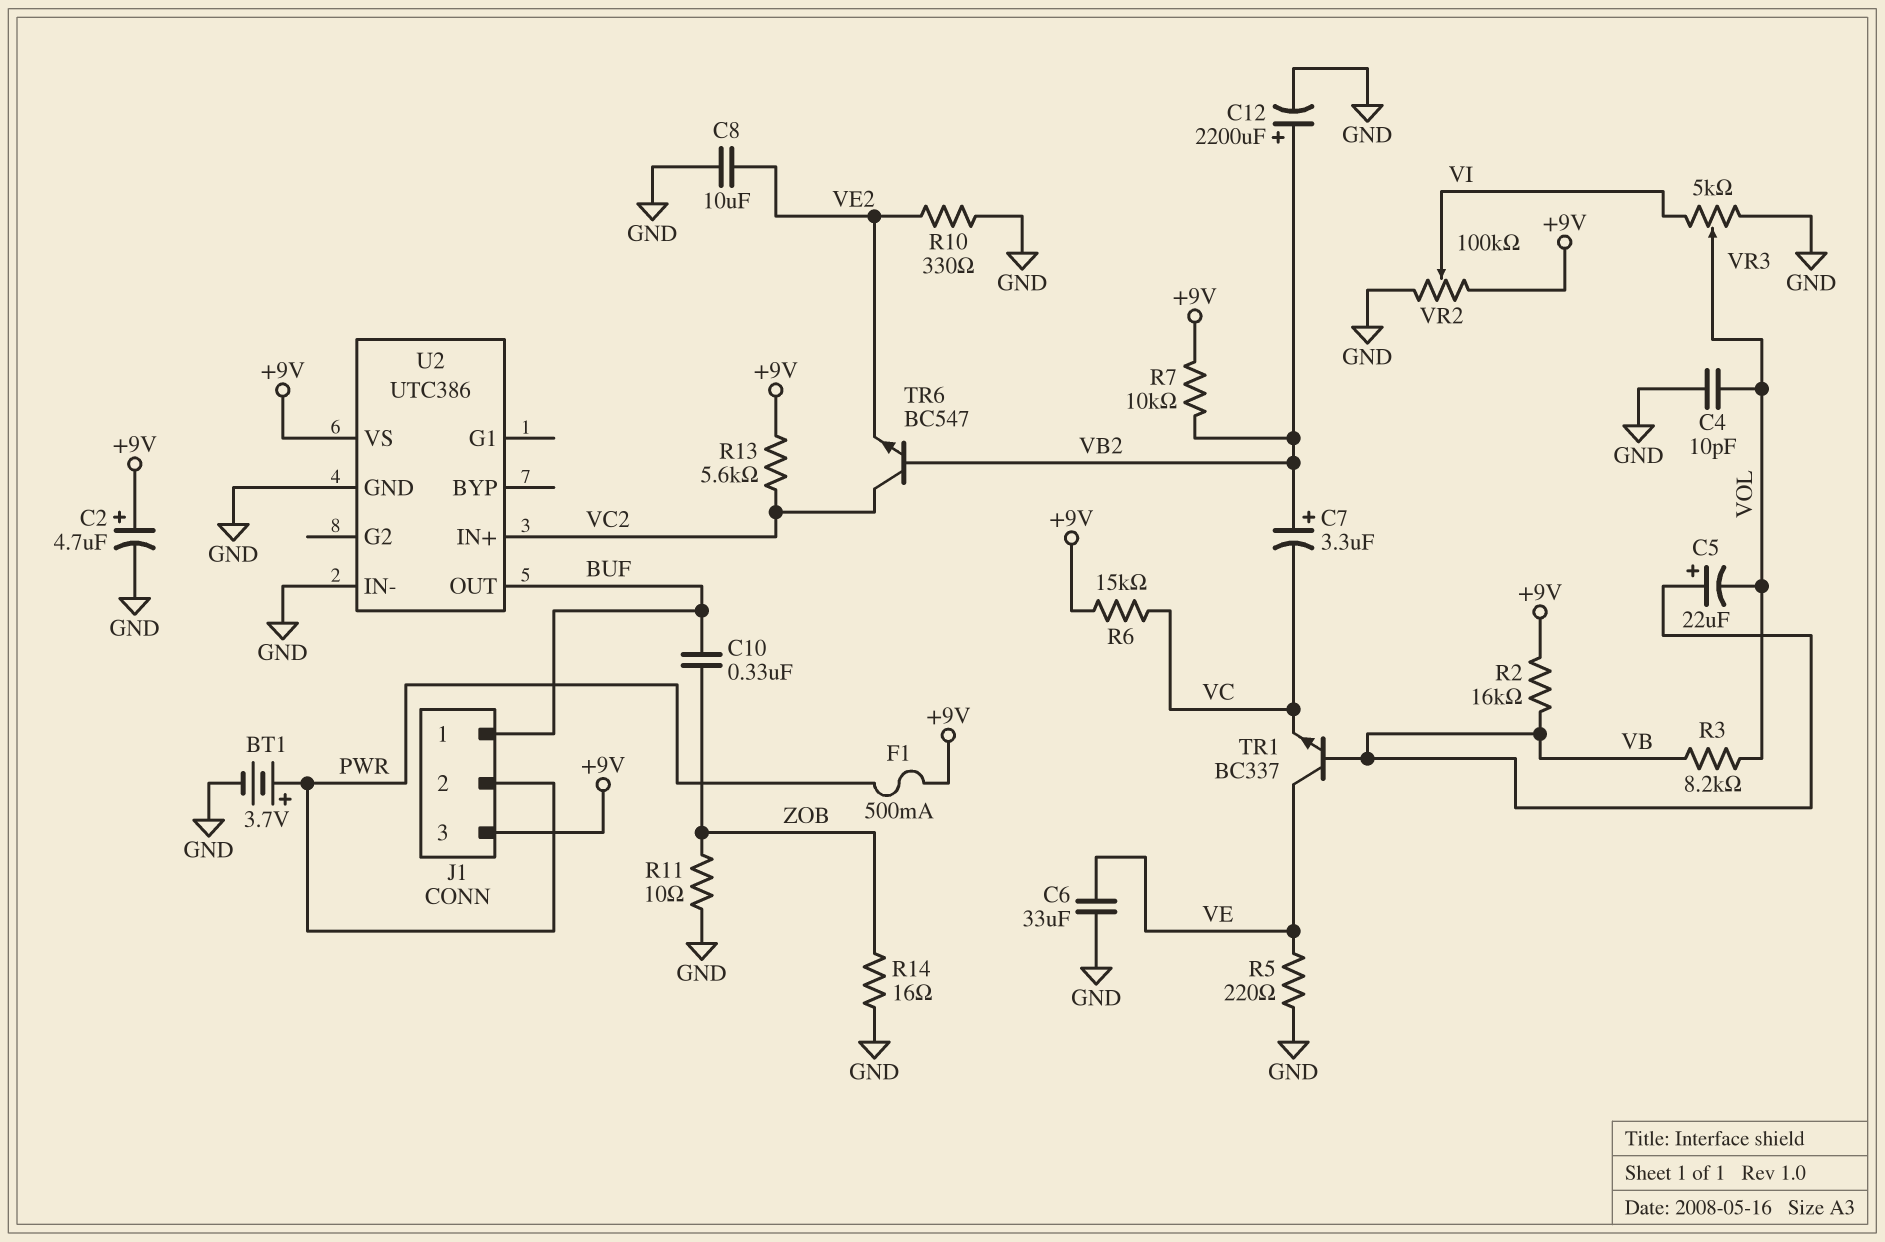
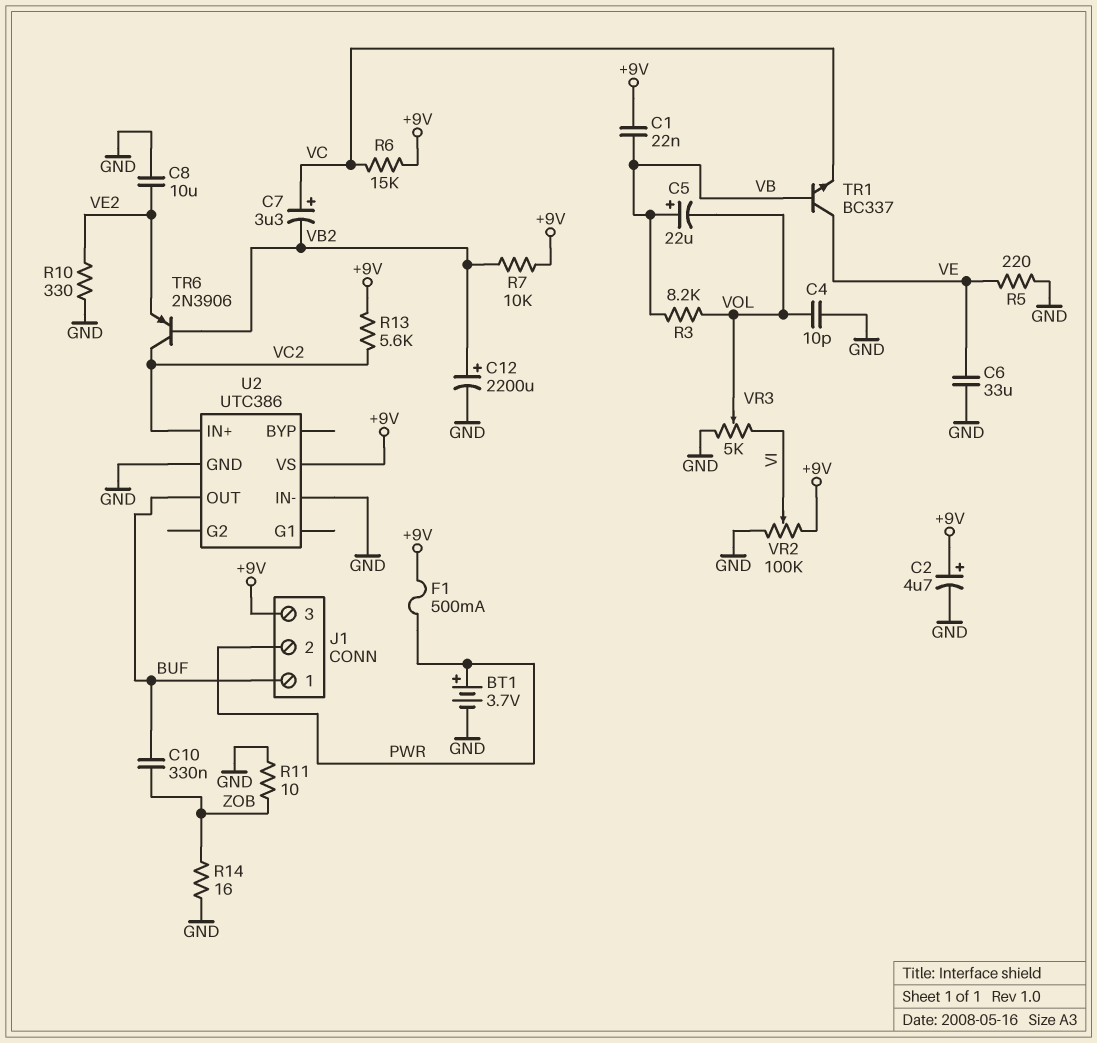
C1: none -> 22nF (+9V, VB)
C7: 3.3uF (plus VB2, minus VC) -> 3.3uF (plus VC, minus VB2)
R2: 16k (+9V, VB) -> none
TR6: NPN BC547 (B VB2, C VC2, E VE2) -> PNP 2N3906 (B VB2, C VC2, E VE2)

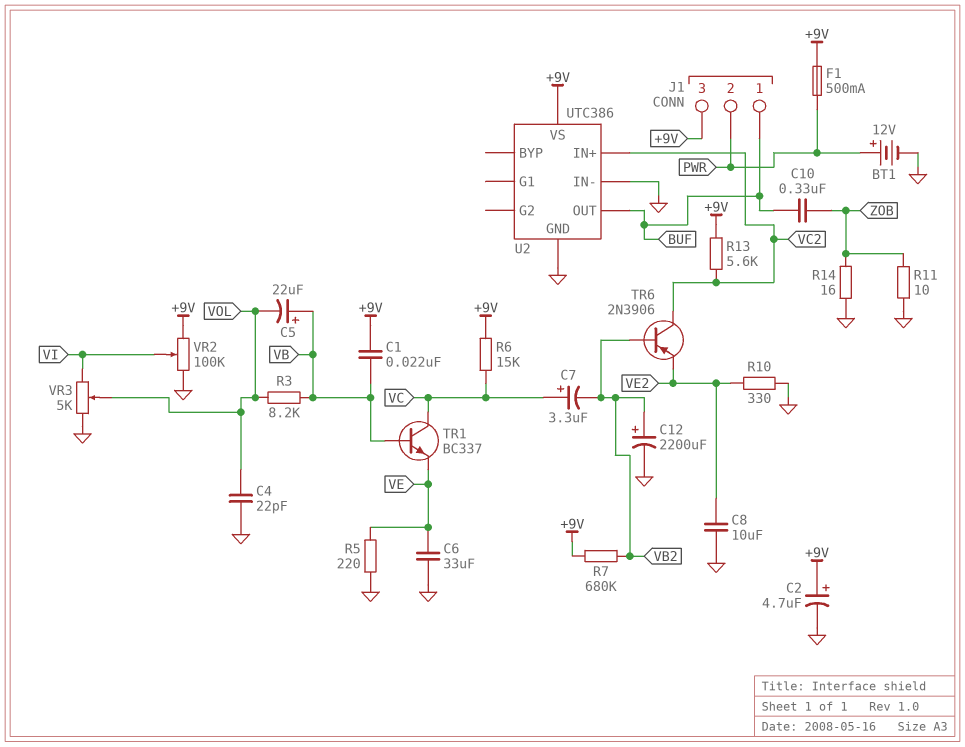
BT1: 3.7V (plus PWR, minus GND) -> 12V (plus PWR, minus GND)
C4: 10pF (GND, VOL) -> 22pF (GND, VOL)
R7: 10k (+9V, VB2) -> 680k (+9V, VB2)
TR1: NPN BC337 (B VB, C VE, E VC) -> NPN BC337 (B VB, C VC, E VE)

